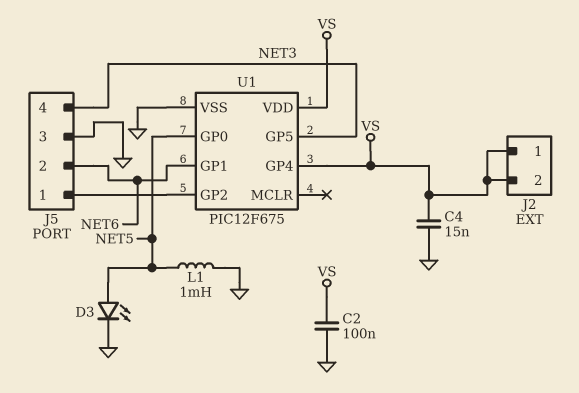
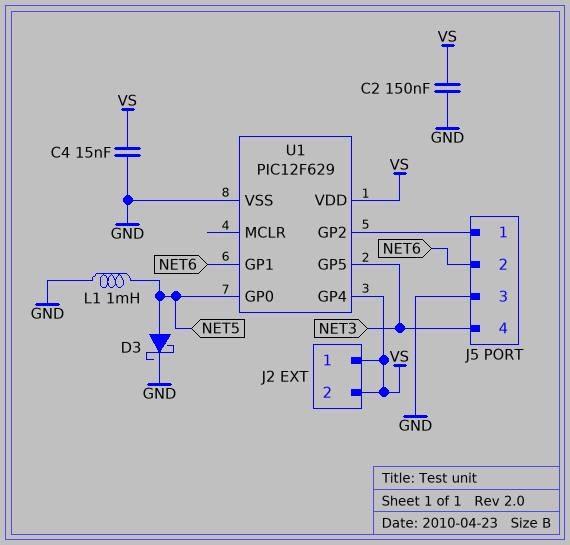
C2: 100nF (GND, VS) -> 150nF (GND, VS)
D3: LED (A NET5, K GND) -> schottky (A NET5, K GND)
U1: PIC12F675 -> PIC12F629

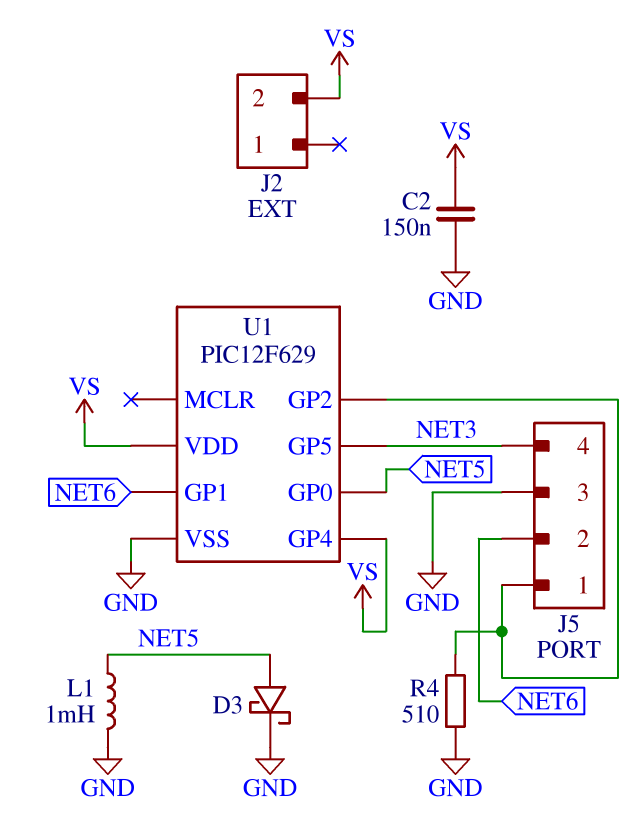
C4: 15nF (GND, VS) -> none
J2 pin 1: VS -> none
R4: none -> 510 (GND, J5/1)

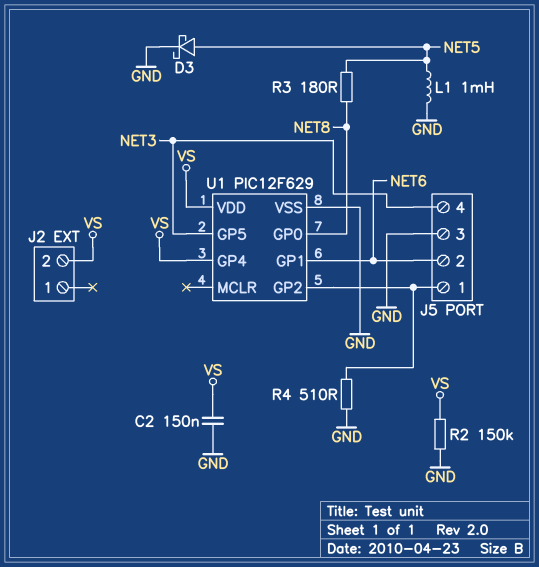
R2: none -> 150k (GND, VS)
R3: none -> 180 (NET5, NET8)
U1 pin GP0: NET5 -> NET8

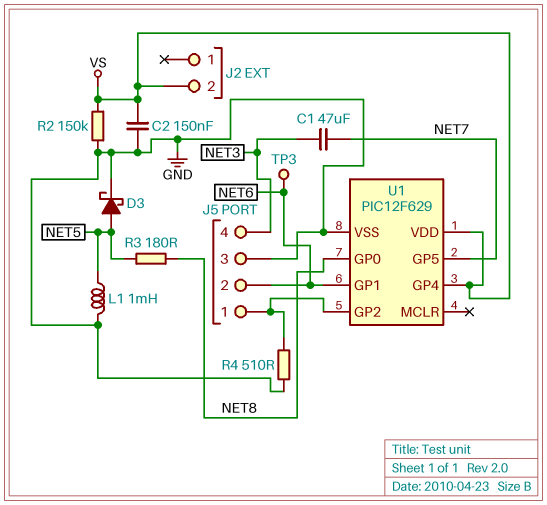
C1: none -> 47uF (NET3, NET7)
TP3: none -> test point (NET6)
U1 pin GP5: NET3 -> NET7

